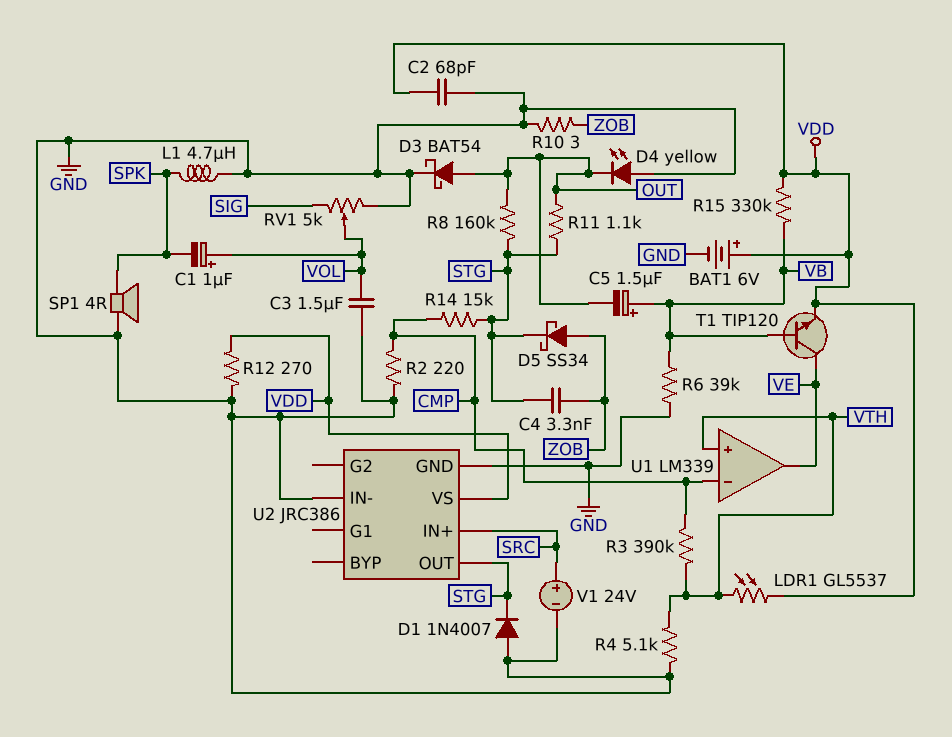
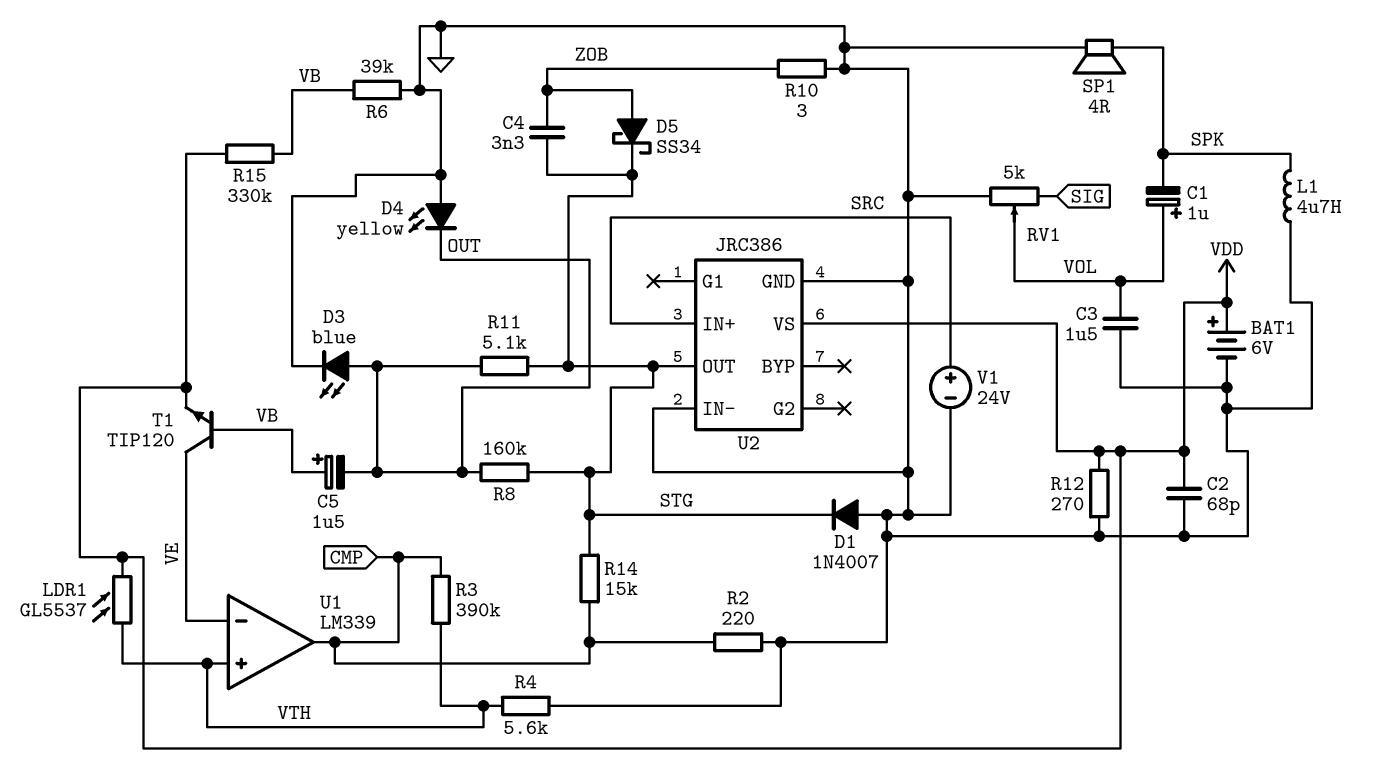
D3: schottky BAT54 (A OUT, K GND) -> LED blue (A OUT, K GND)
R4: 5.1k (GND, VTH) -> 5.6k (GND, VTH)
R11: 1.1k (OUT, STG) -> 5.1k (OUT, STG)
U1 pin in-: CMP -> VE
U1 pin out: VE -> CMP

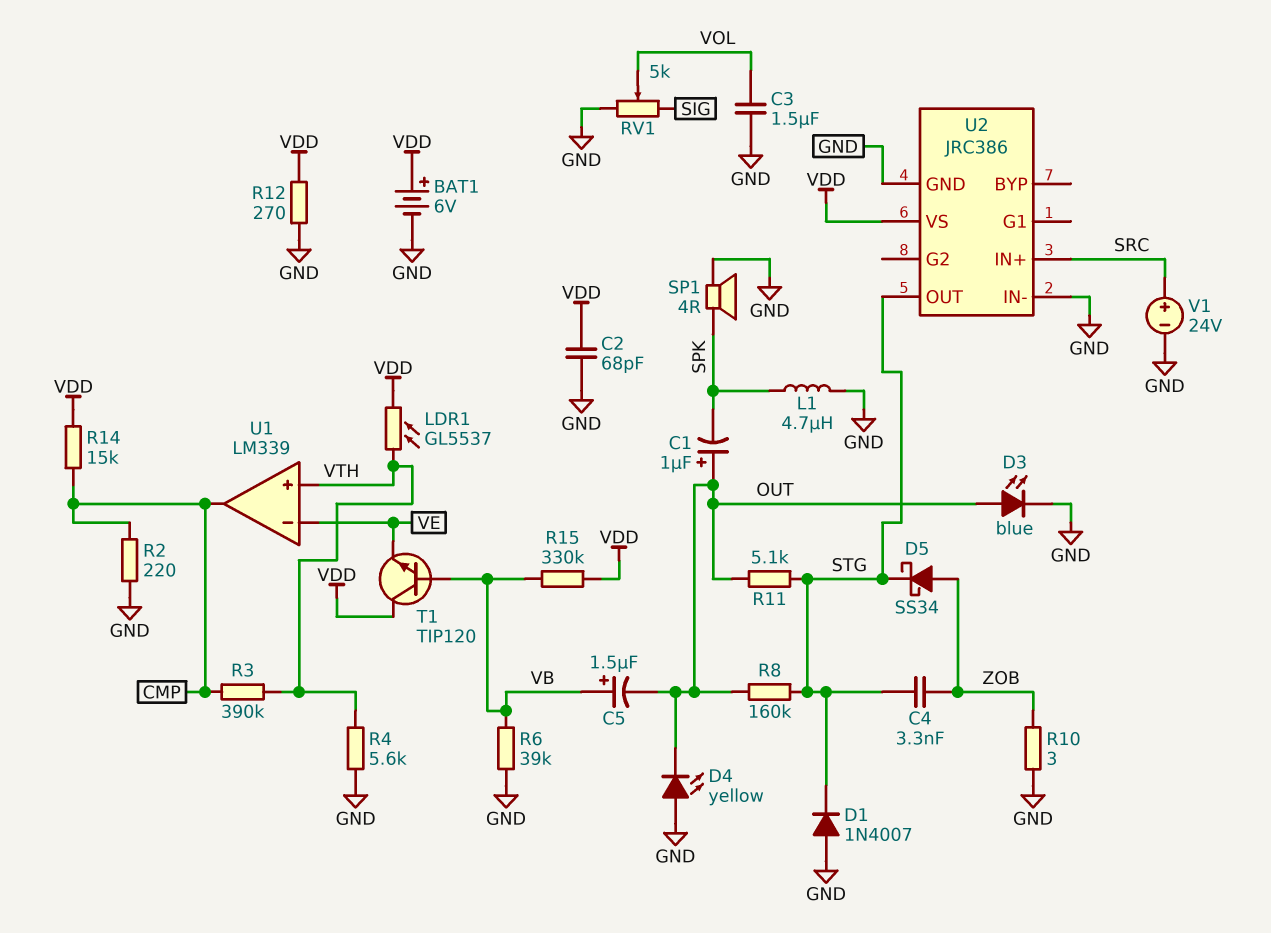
C1: 1uF (plus VOL, minus SPK) -> 1uF (plus OUT, minus SPK)
R14: 15k (CMP, STG) -> 15k (CMP, VDD)
T1: NPN TIP120 (B VB, C VE, E VDD) -> NPN TIP120 (B VB, C VDD, E VE)

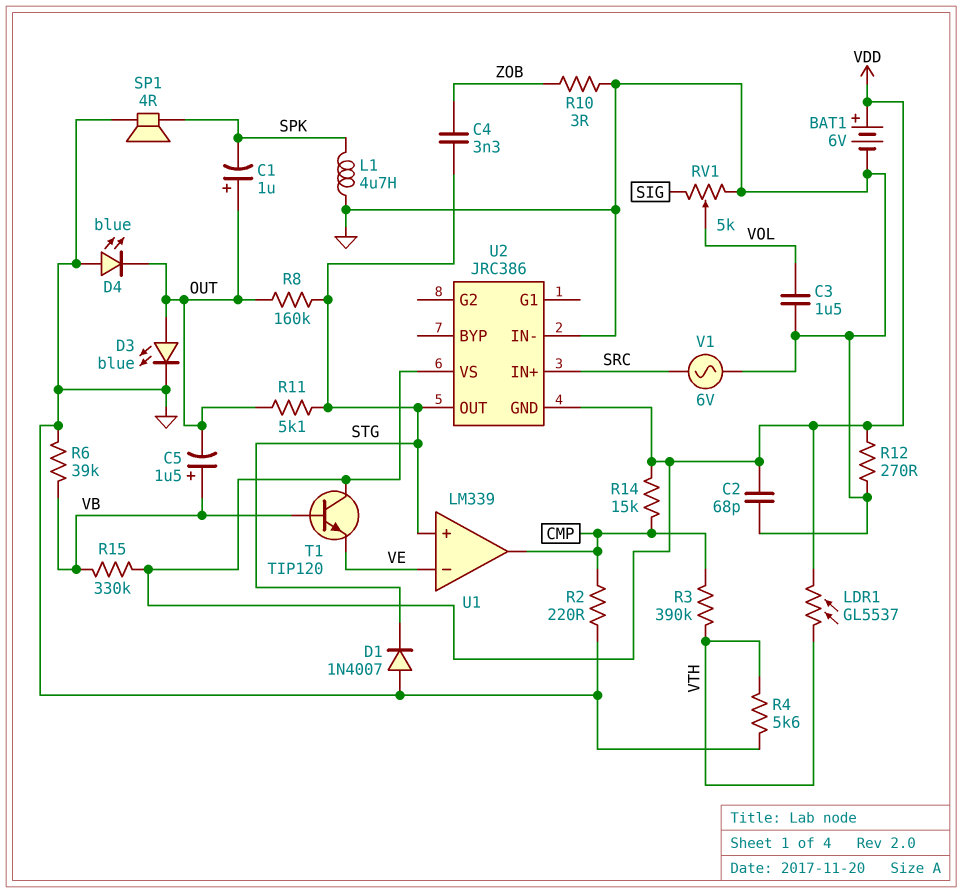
D4: LED yellow (A GND, K OUT) -> LED blue (A GND, K OUT)
D5: schottky SS34 (A ZOB, K STG) -> none
U1 pin in+: VTH -> STG
U2 pin GND: GND -> VDD
V1: 24V (plus SRC, minus GND) -> AC 6V (GND, SRC)

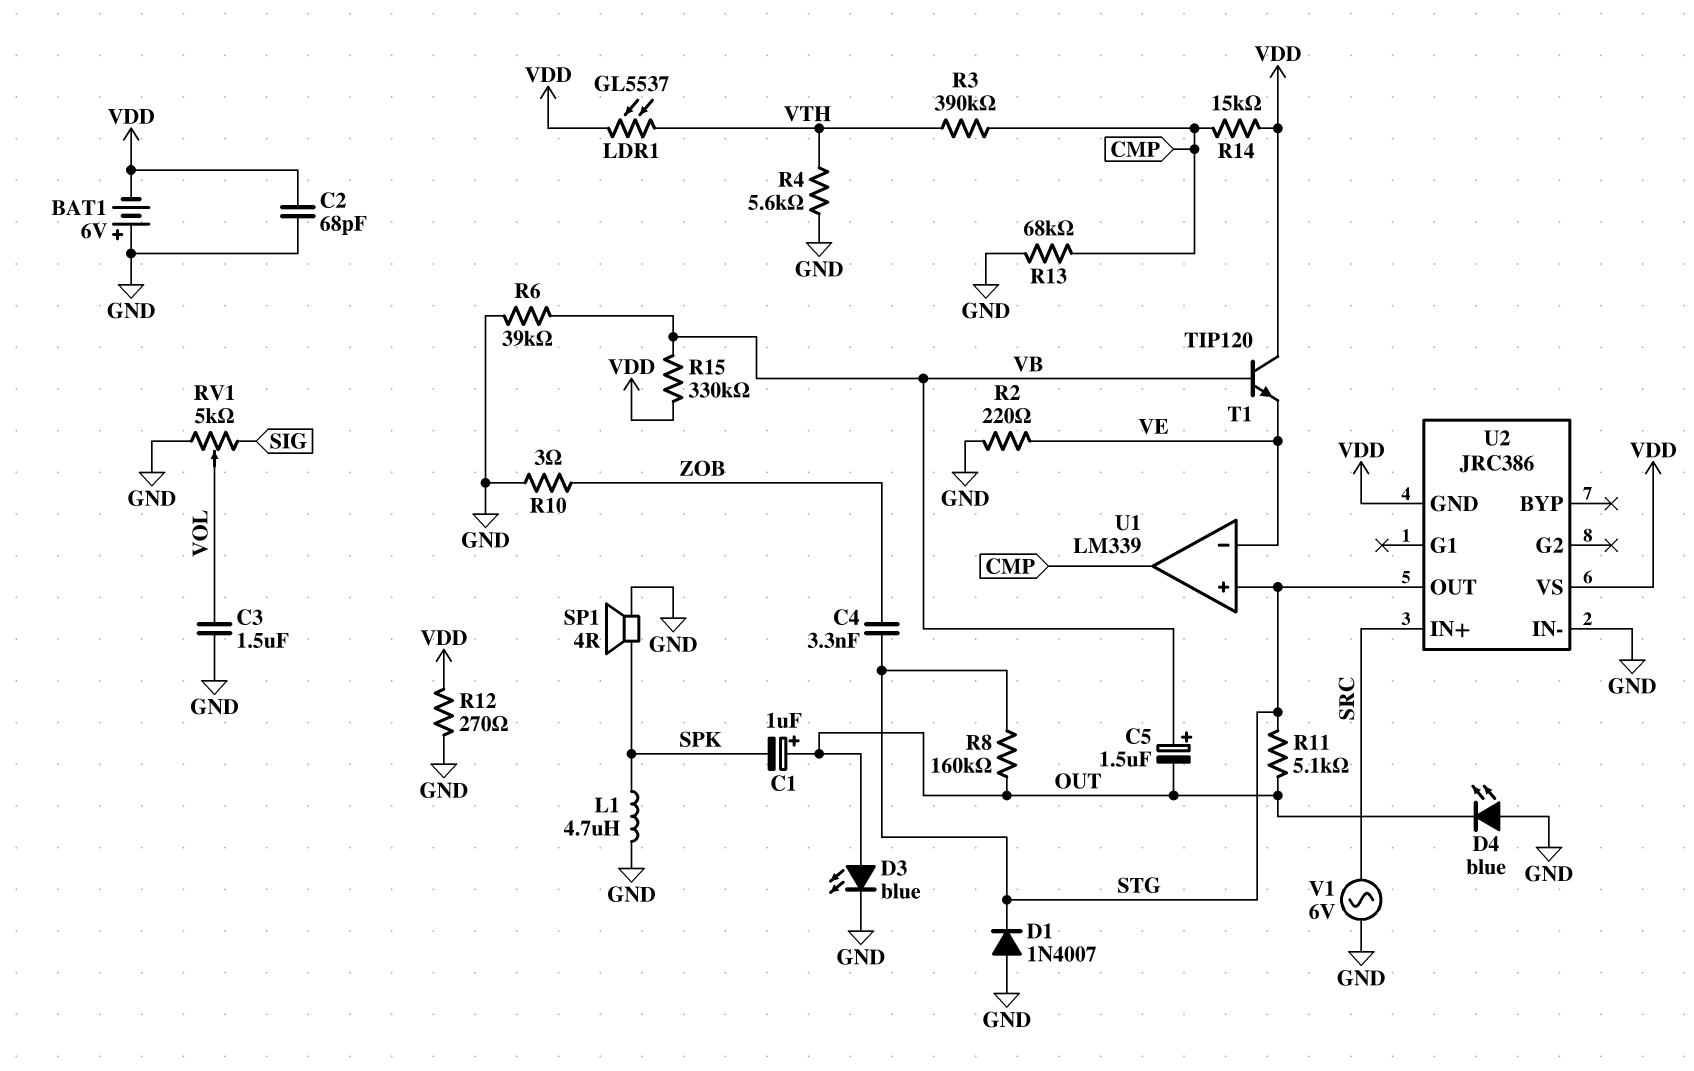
BAT1: 6V (plus VDD, minus GND) -> 6V (plus GND, minus VDD)
R2: 220 (CMP, GND) -> 220 (GND, VE)
R13: none -> 68k (CMP, GND)

